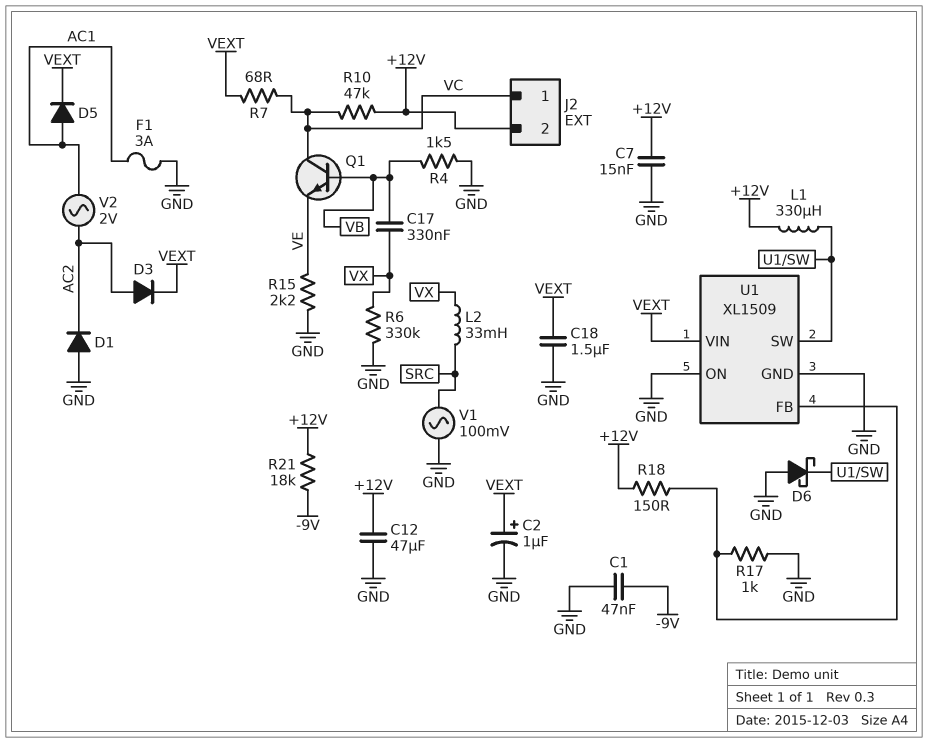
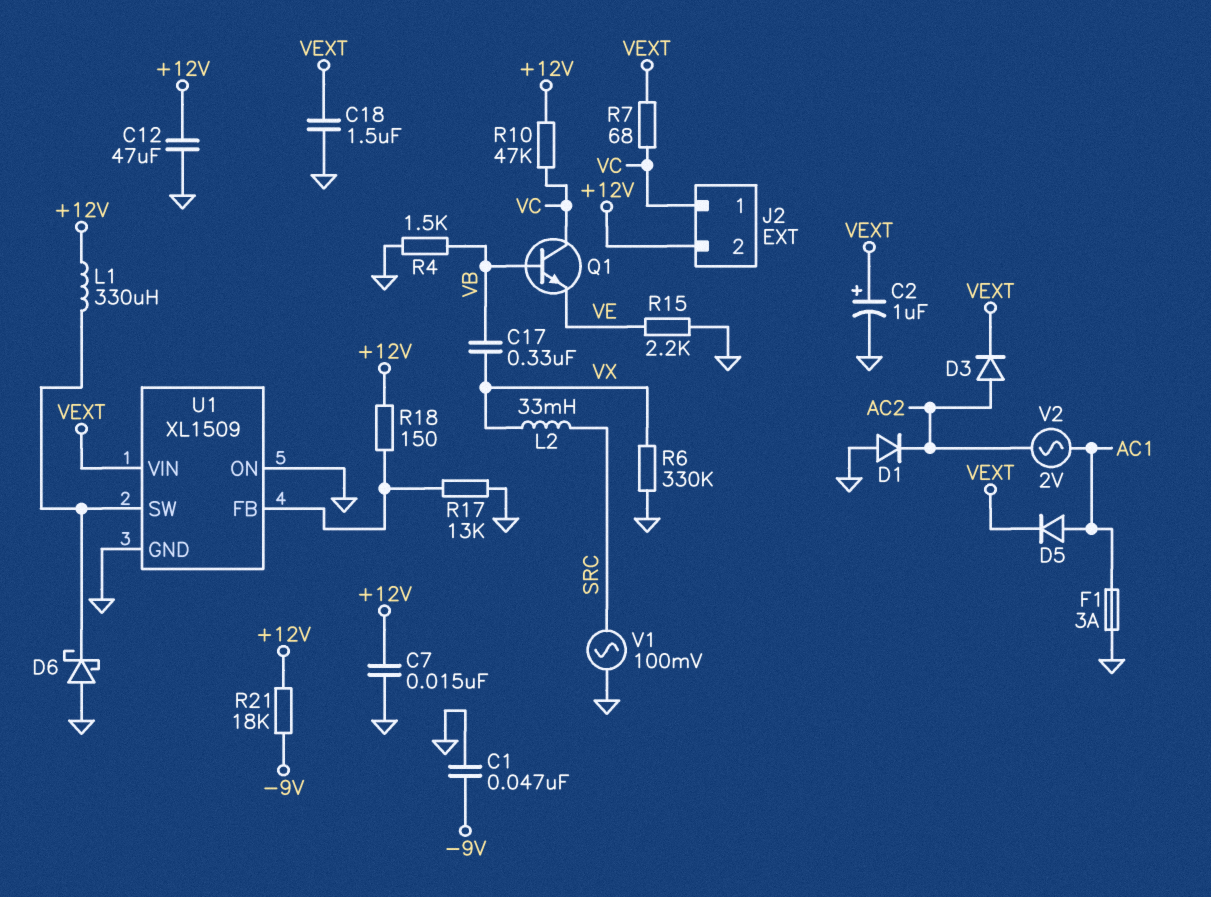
R17: 1k (GND, U1/FB) -> 13k (GND, U1/FB)

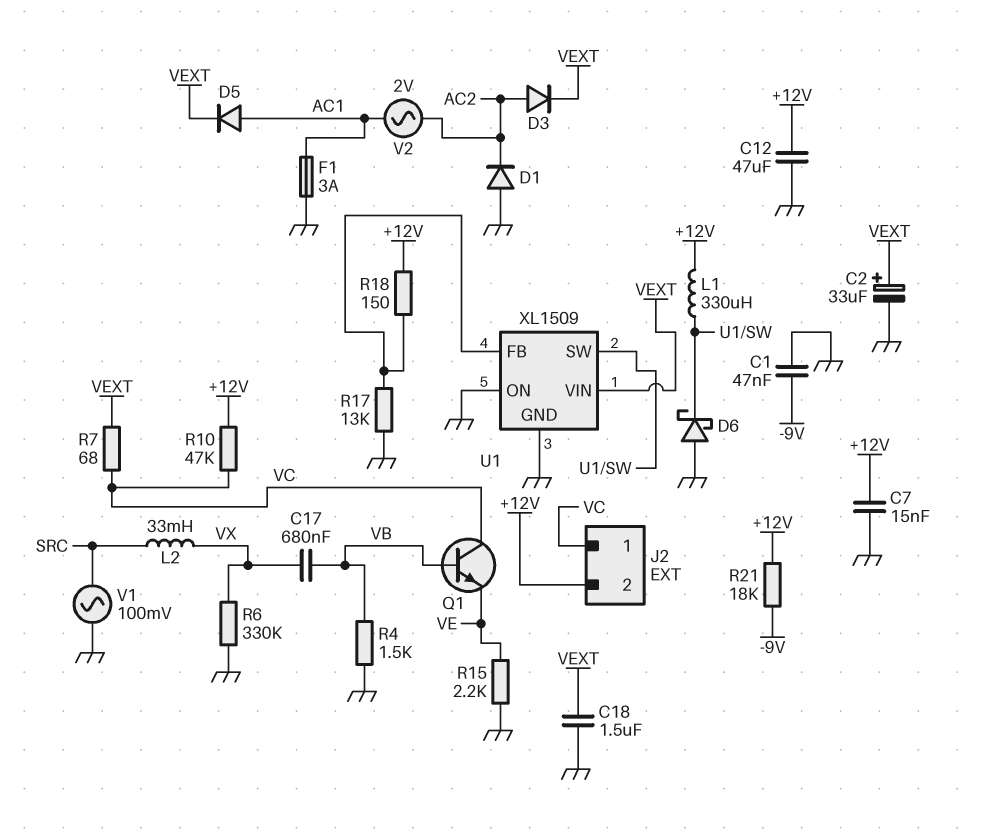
C2: 1uF (plus VEXT, minus GND) -> 33uF (plus VEXT, minus GND)
C17: 330nF (VB, VX) -> 680nF (VB, VX)

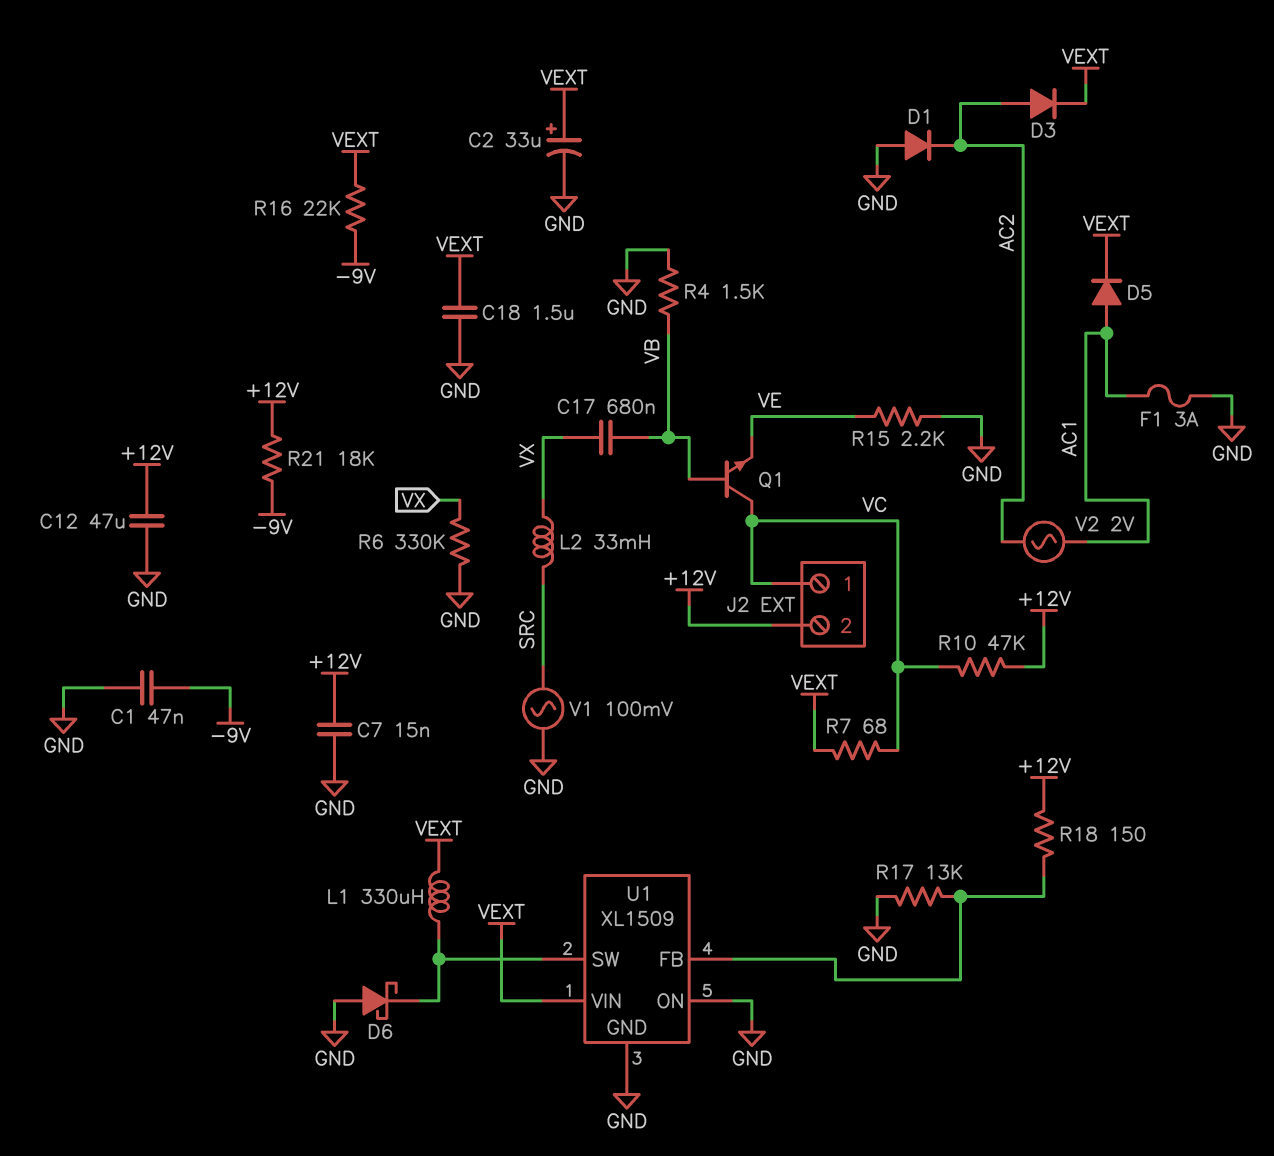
L1: 330uH (+12V, U1/SW) -> 330uH (U1/SW, VEXT)
R16: none -> 22k (-9V, VEXT)

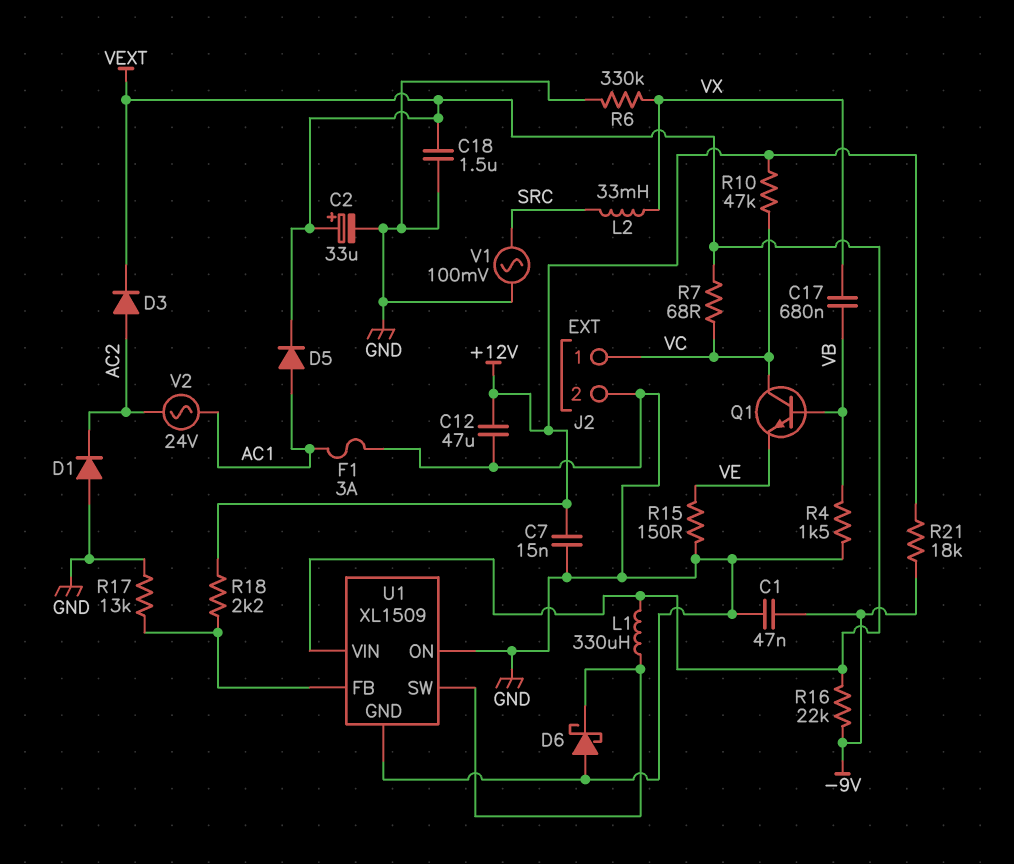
J2 pin 2: +12V -> GND
R15: 2.2k (GND, VE) -> 150 (GND, VE)
R18: 150 (+12V, U1/FB) -> 2.2k (+12V, U1/FB)
V2: AC 2V (AC1, AC2) -> AC 24V (AC1, AC2)

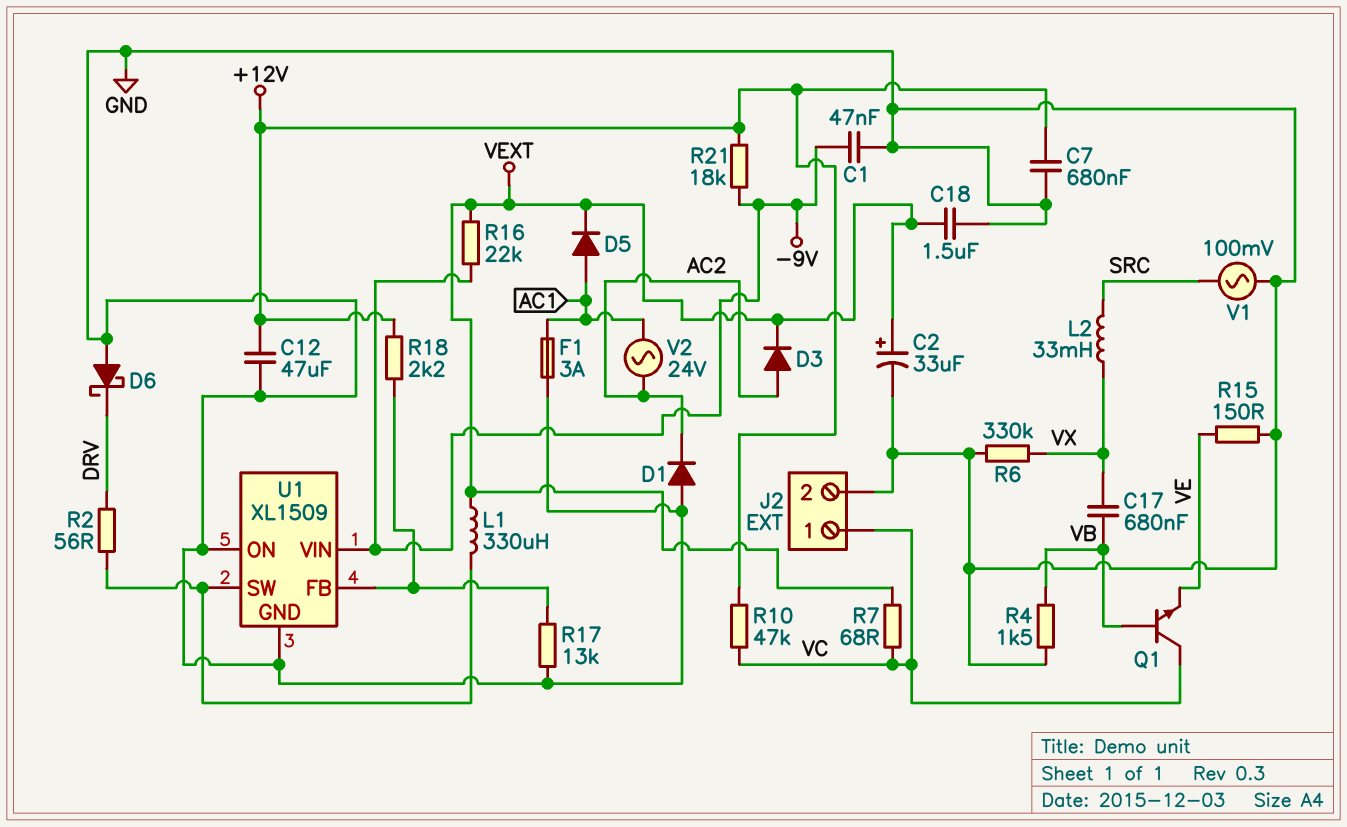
C7: 15nF (+12V, GND) -> 680nF (+12V, GND)
D6: schottky (A GND, K U1/SW) -> schottky (A GND, K DRV)
R2: none -> 56 (DRV, U1/SW)
U1 pin VIN: VEXT -> -9V

